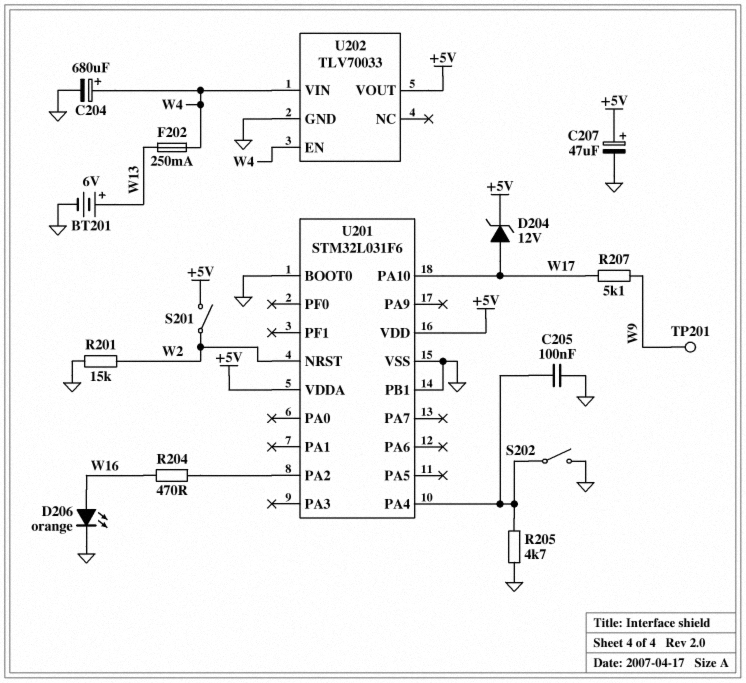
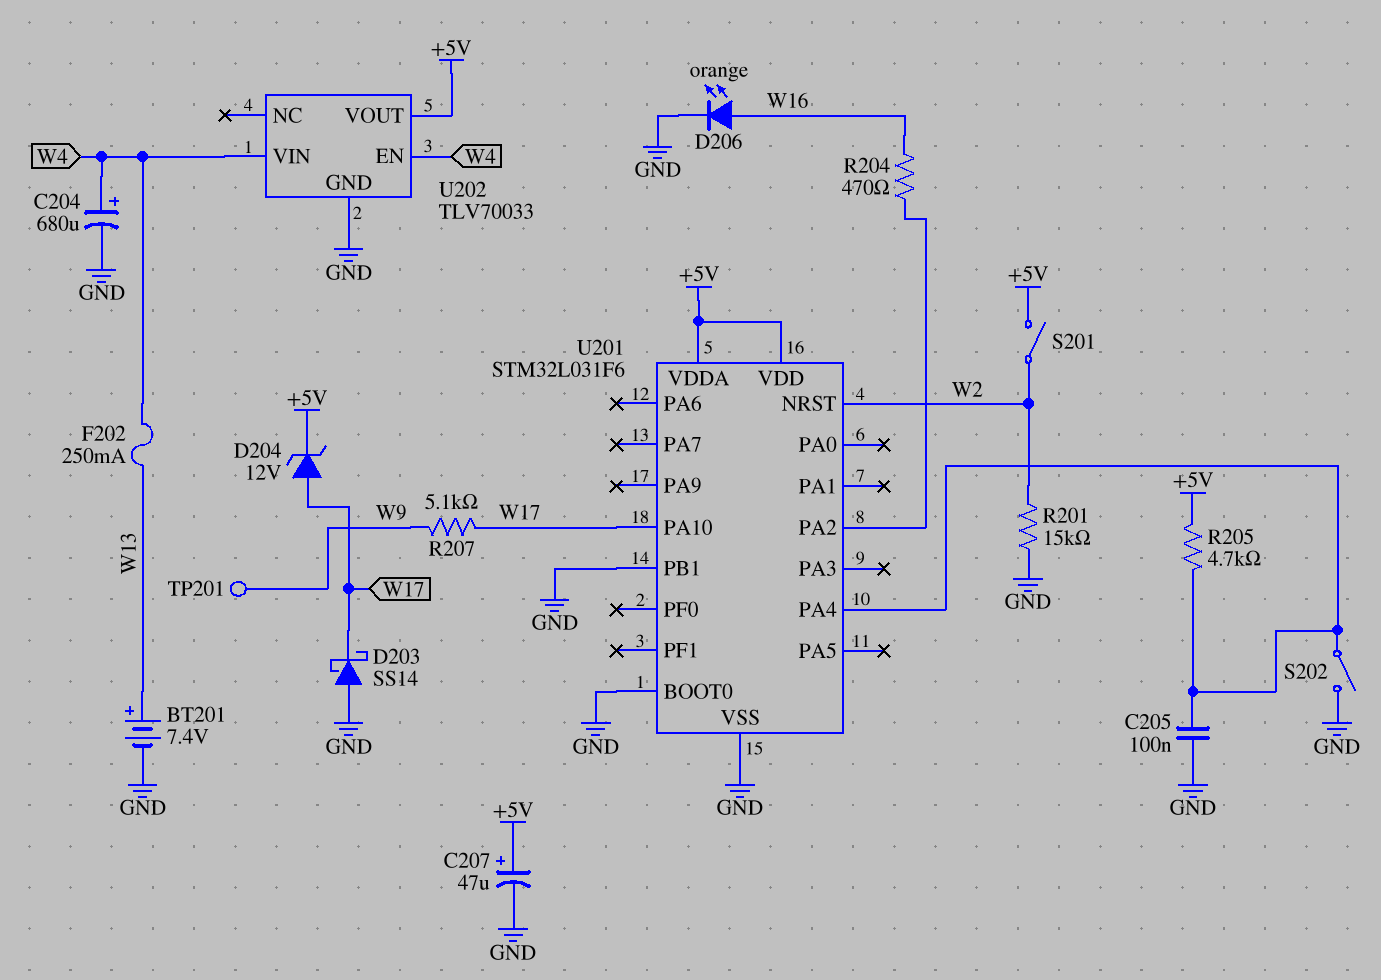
BT201: 6V (plus W13, minus GND) -> 7.4V (plus W13, minus GND)
D203: none -> schottky SS14 (A GND, K W17)
R205: 4.7k (GND, U201/PA4) -> 4.7k (+5V, U201/PA4)

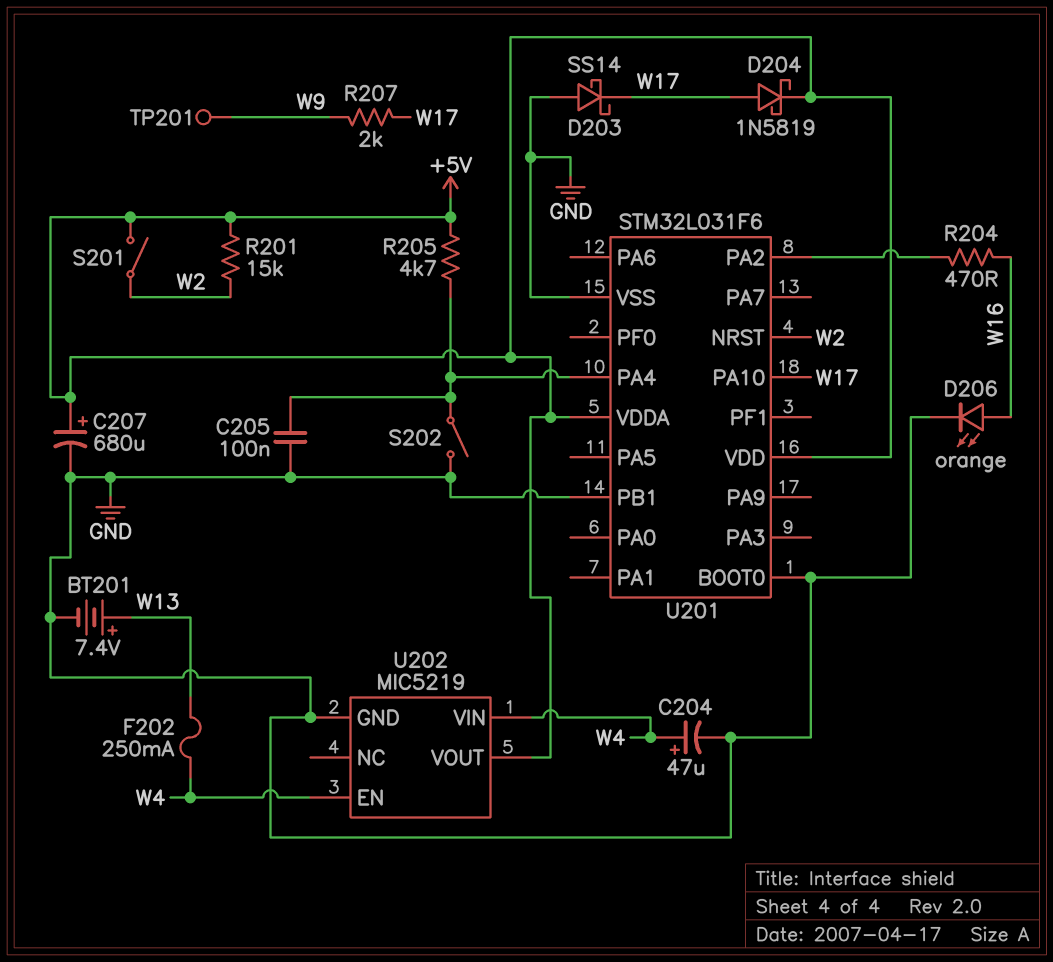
C204: 680uF (plus W4, minus GND) -> 47uF (plus W4, minus GND)
C207: 47uF (plus +5V, minus GND) -> 680uF (plus +5V, minus GND)
D204: zener 12V (A W17, K +5V) -> schottky 1N5819 (A W17, K +5V)
R201: 15k (GND, W2) -> 15k (+5V, W2)
R207: 5.1k (W9, W17) -> 2k (W9, W17)
U202: TLV70033 -> MIC5219

